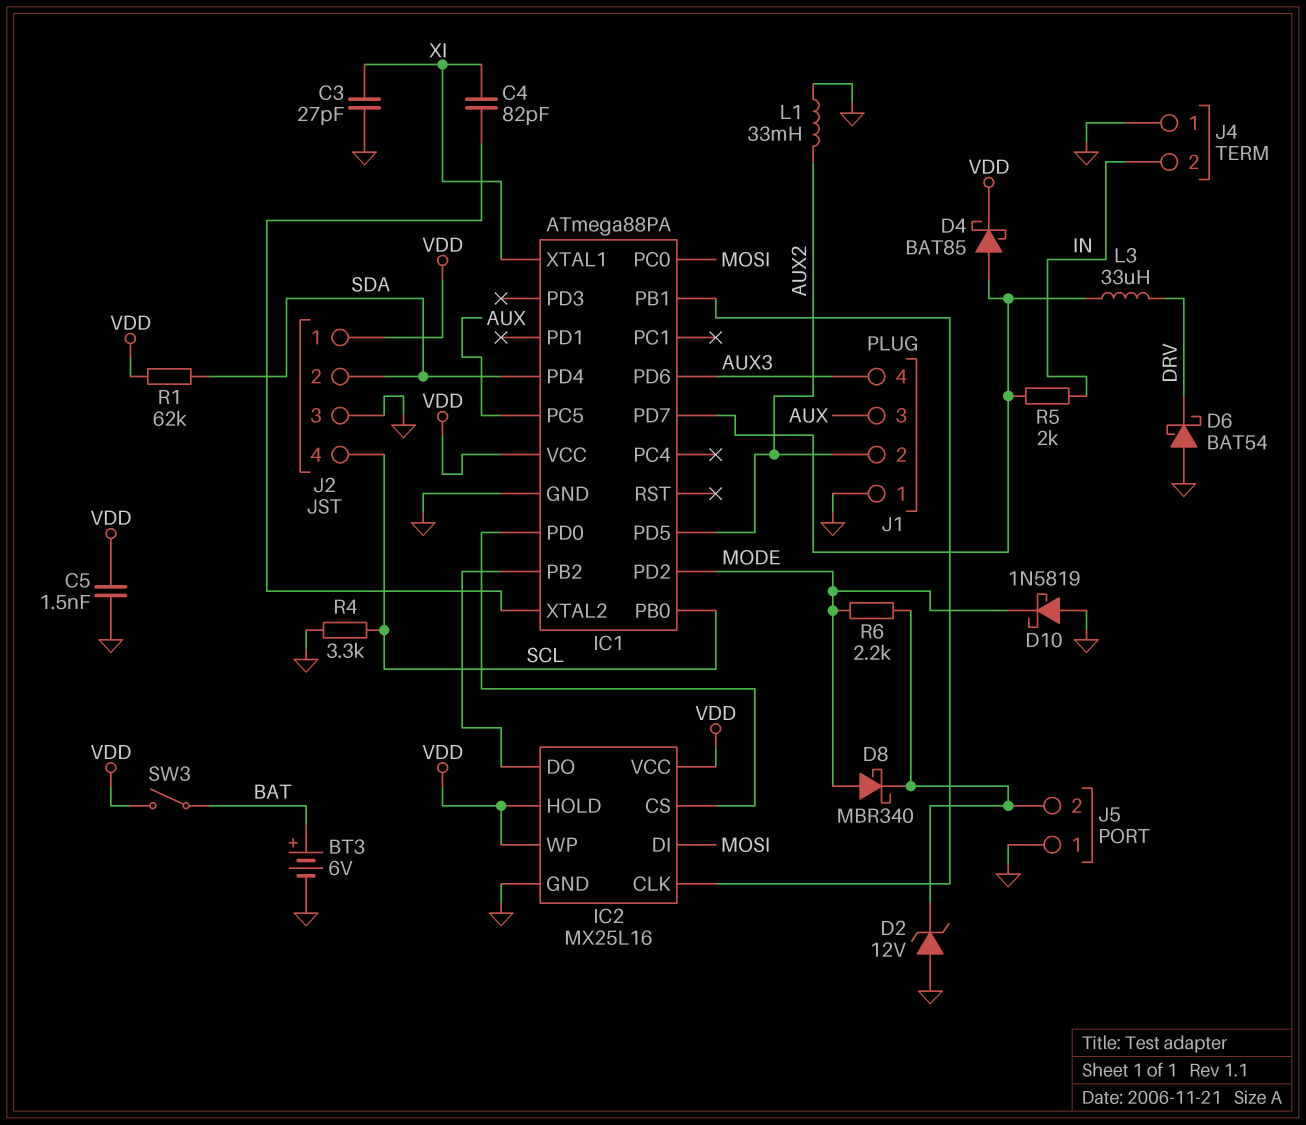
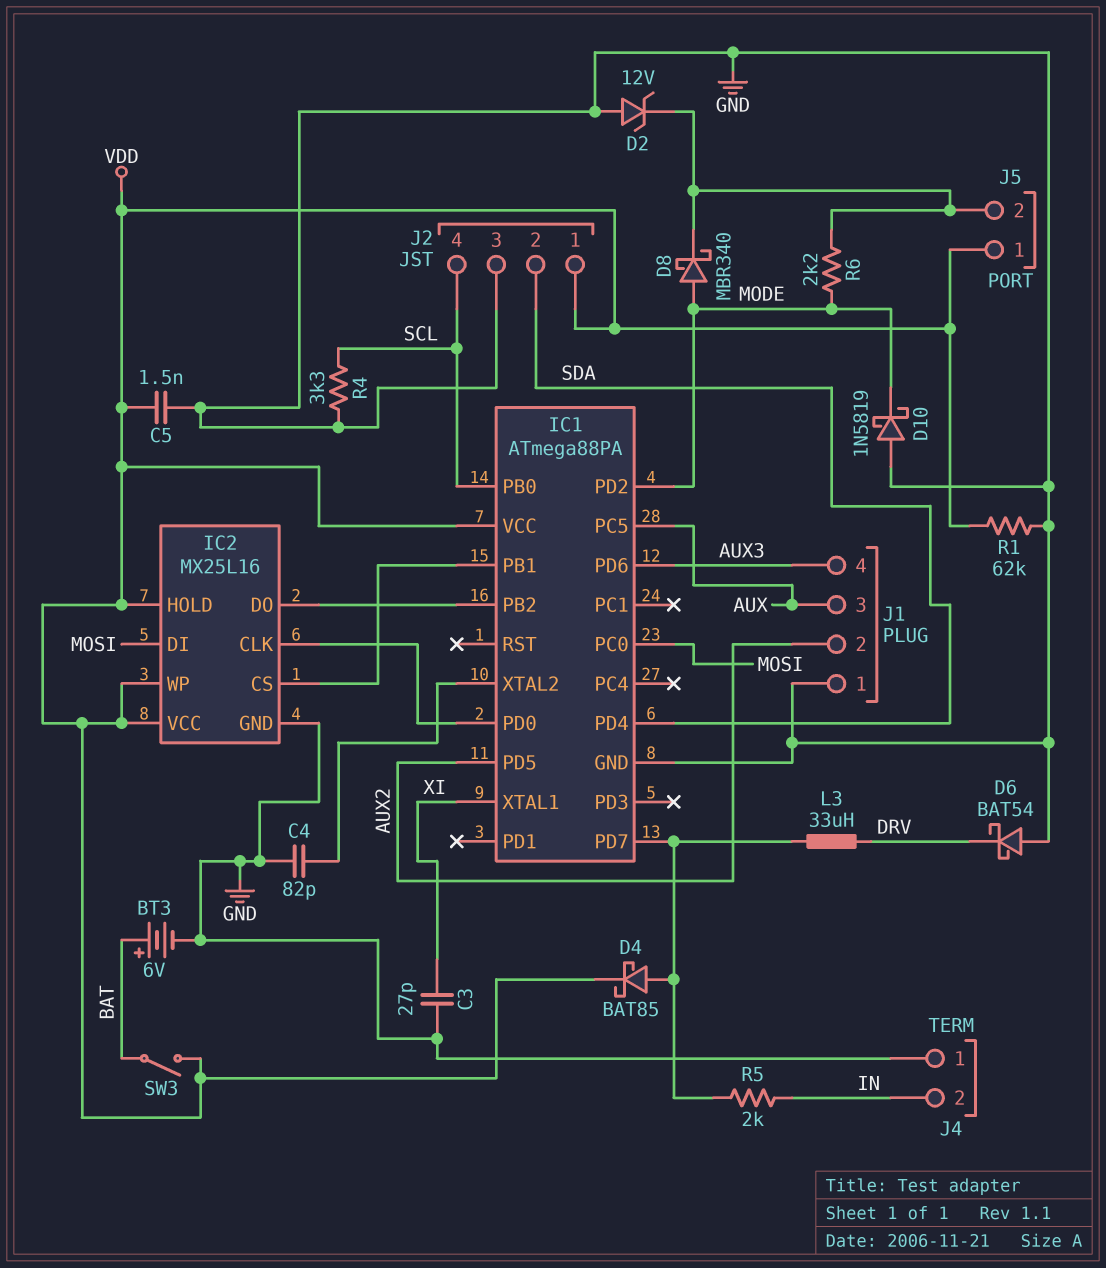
C4: 82pF (IC1/XTAL2, XI) -> 82pF (GND, IC1/XTAL2)
IC2 pin CLK: IC1/PB1 -> IC1/PD0
IC2 pin CS: IC1/PD0 -> IC1/PB1
J5 pin 1: GND -> VDD
L1: 33mH (AUX2, GND) -> none
R1: 62k (SDA, VDD) -> 62k (GND, VDD)

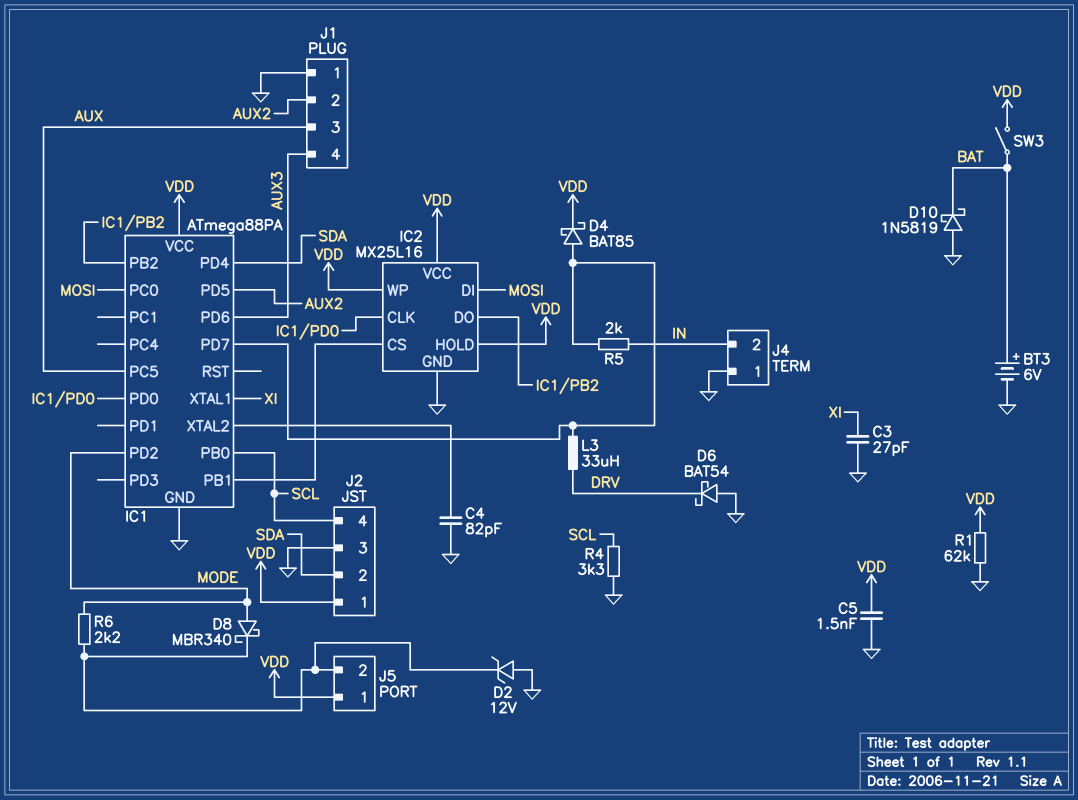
D10: schottky 1N5819 (A GND, K MODE) -> schottky 1N5819 (A GND, K BAT)

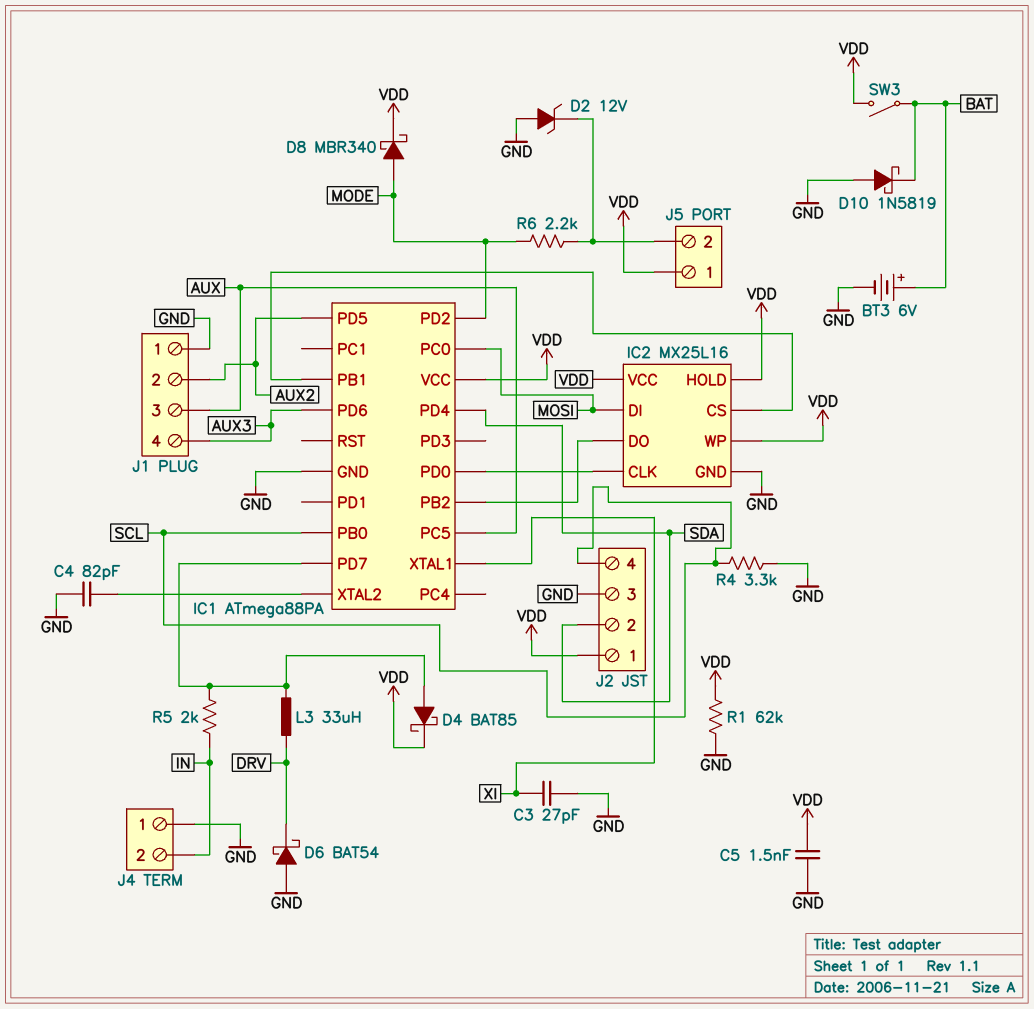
D8: schottky MBR340 (A MODE, K J5/2) -> schottky MBR340 (A MODE, K VDD)

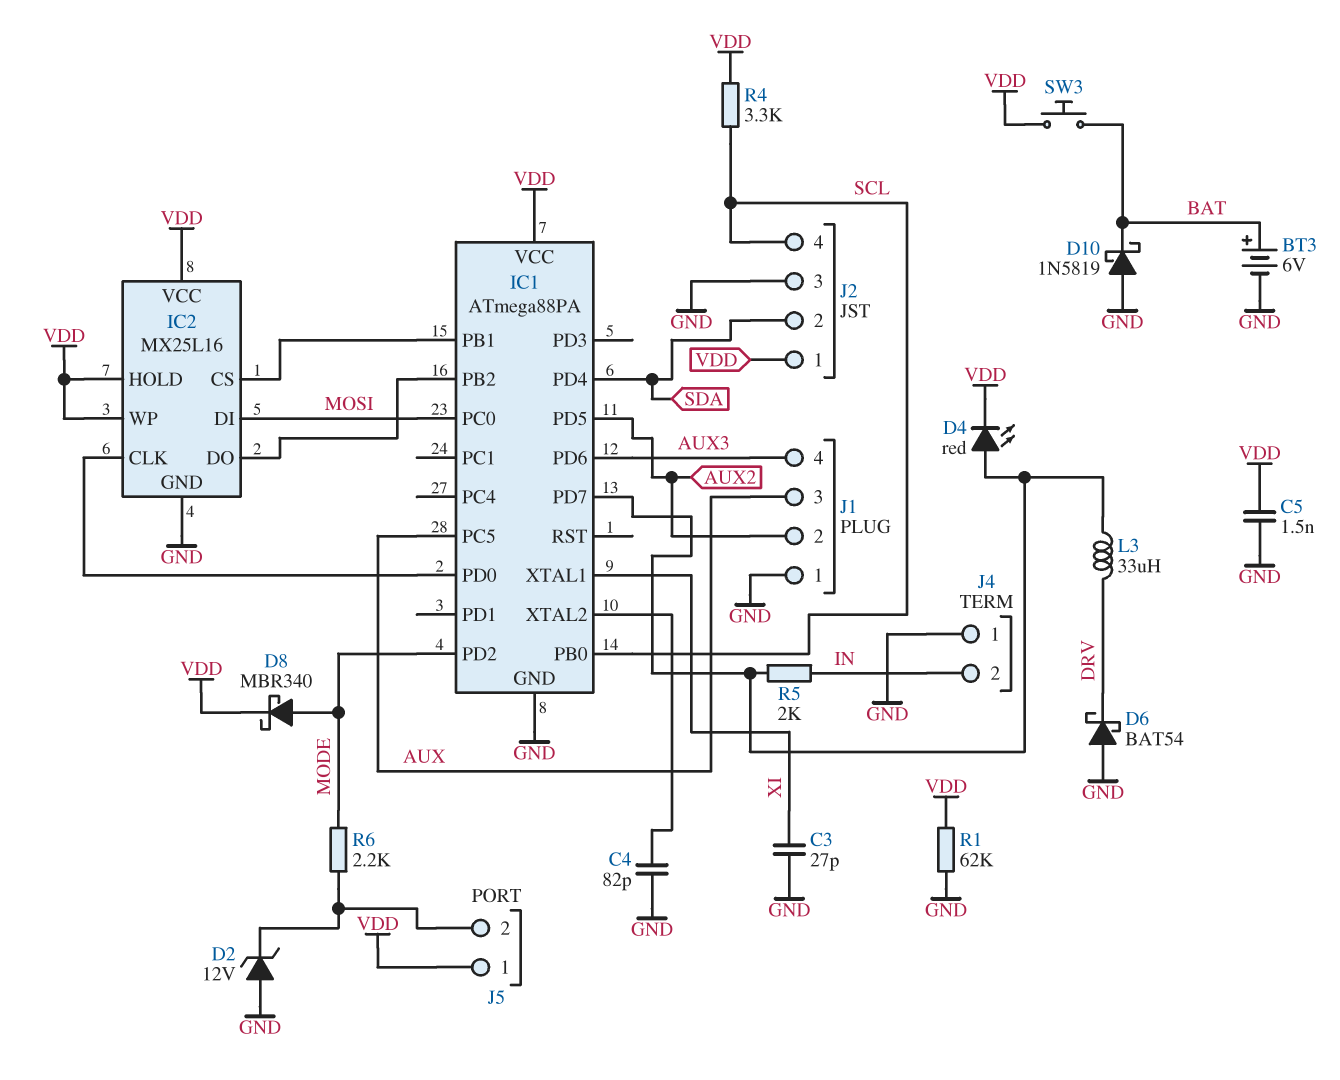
D4: schottky BAT85 (A IC1/PD7, K VDD) -> LED red (A IC1/PD7, K VDD)
R4: 3.3k (GND, SCL) -> 3.3k (SCL, VDD)
SW3: switch (BAT, VDD) -> button (BAT, VDD)

